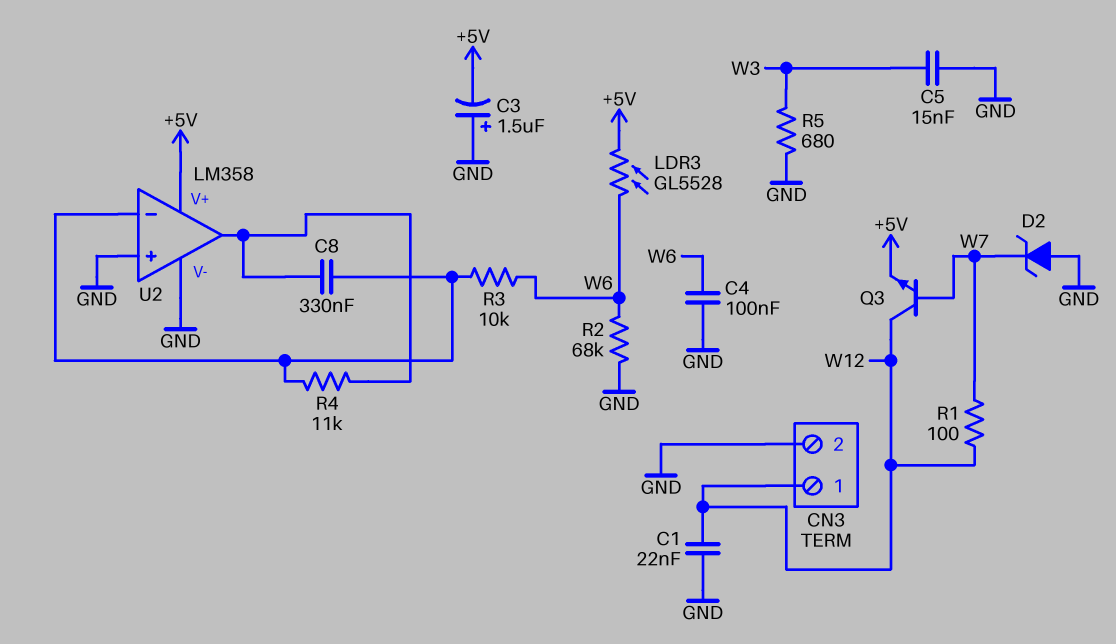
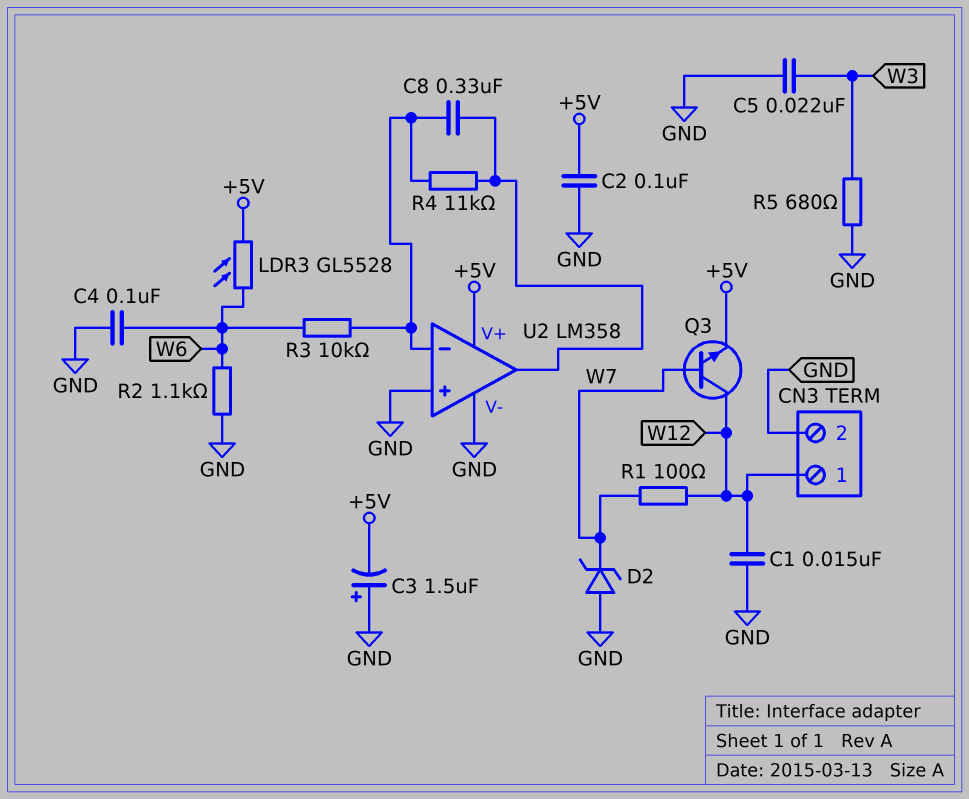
C1: 22nF (GND, W12) -> 15nF (GND, W12)
C2: none -> 100nF (+5V, GND)
C5: 15nF (GND, W3) -> 22nF (GND, W3)
R2: 68k (GND, W6) -> 1.1k (GND, W6)

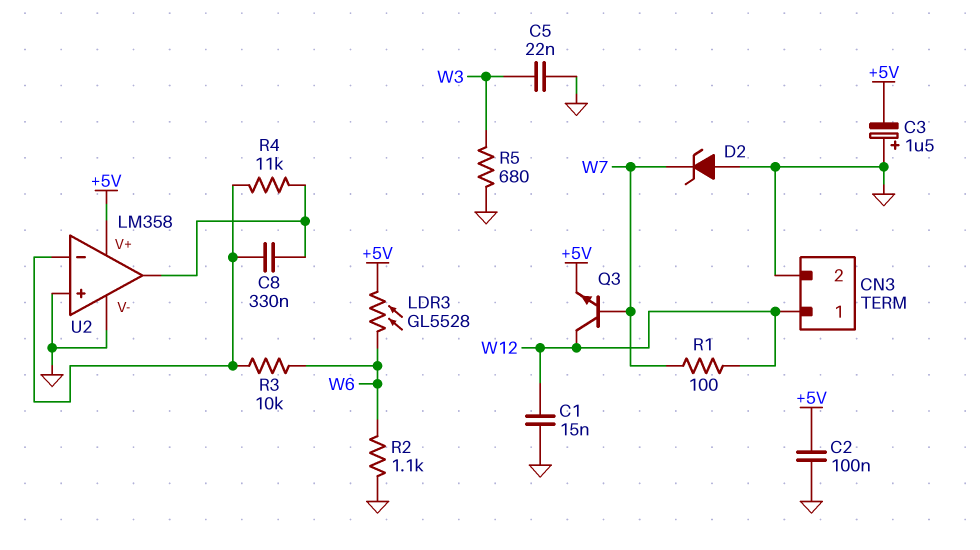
C4: 100nF (GND, W6) -> none

